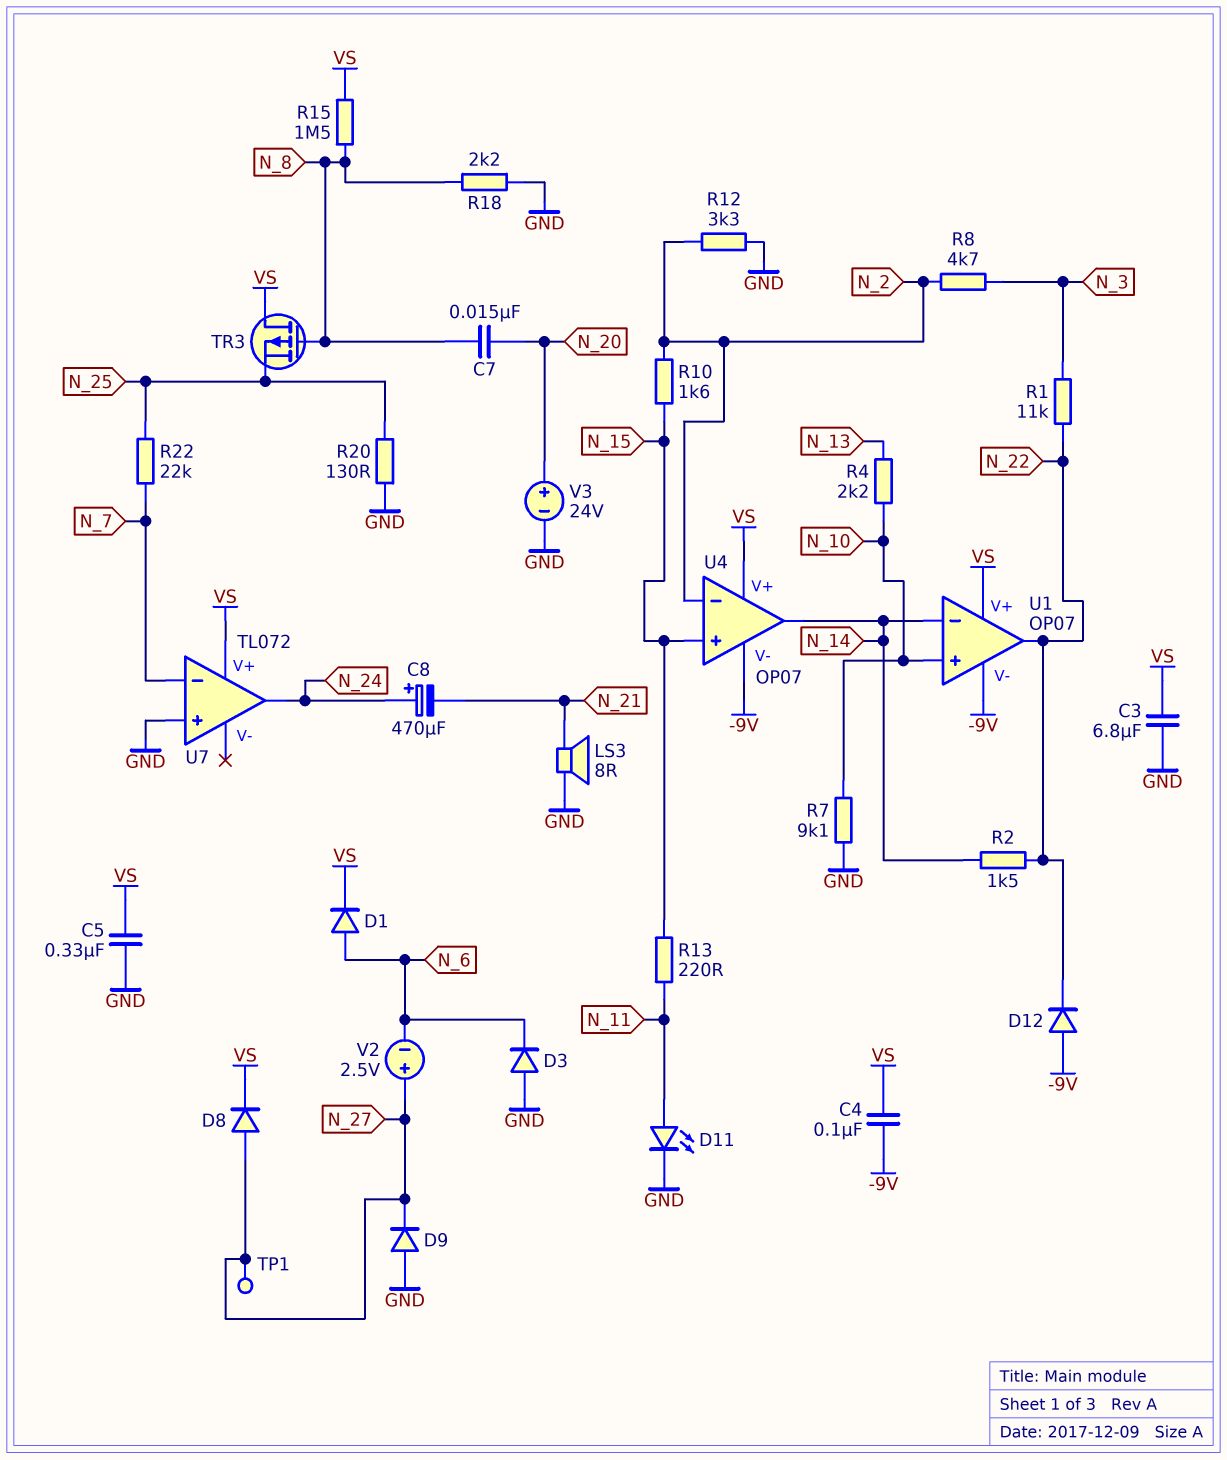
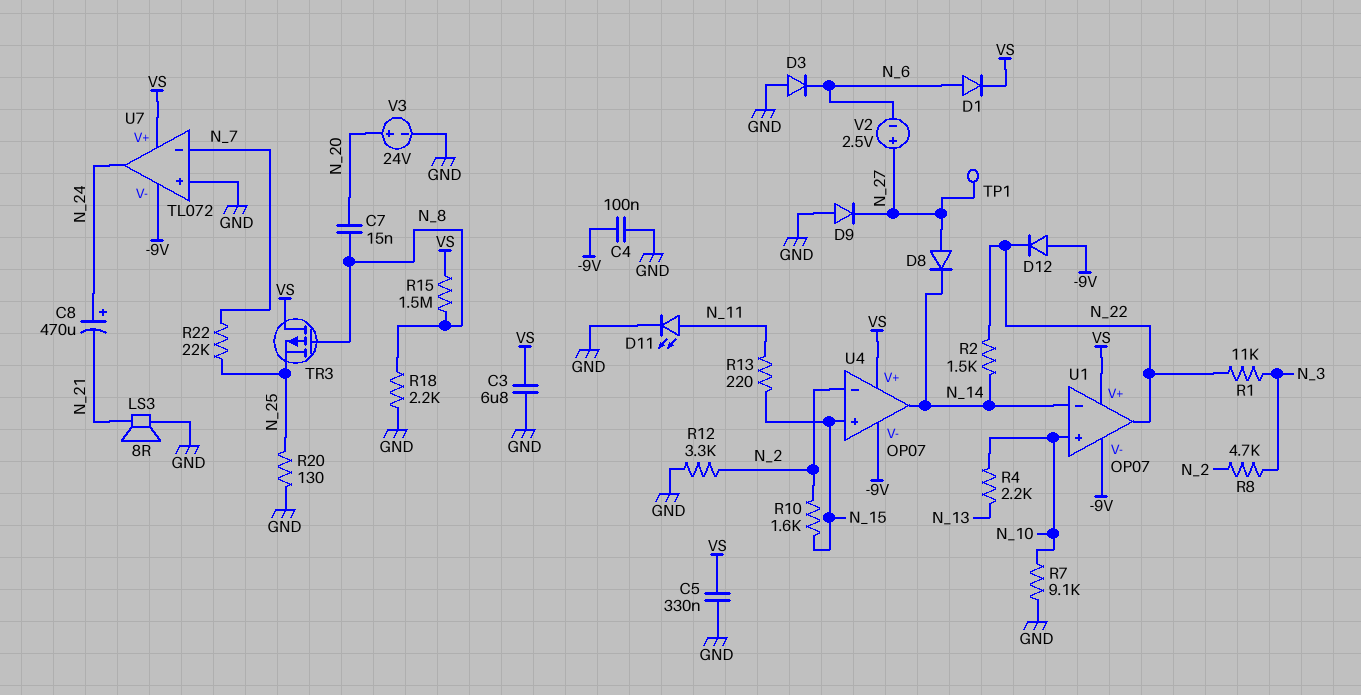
C4: 100nF (-9V, VS) -> 100nF (-9V, GND)
D8: diode (A N_27, K VS) -> diode (A N_27, K N_14)
U7 pin V-: none -> -9V

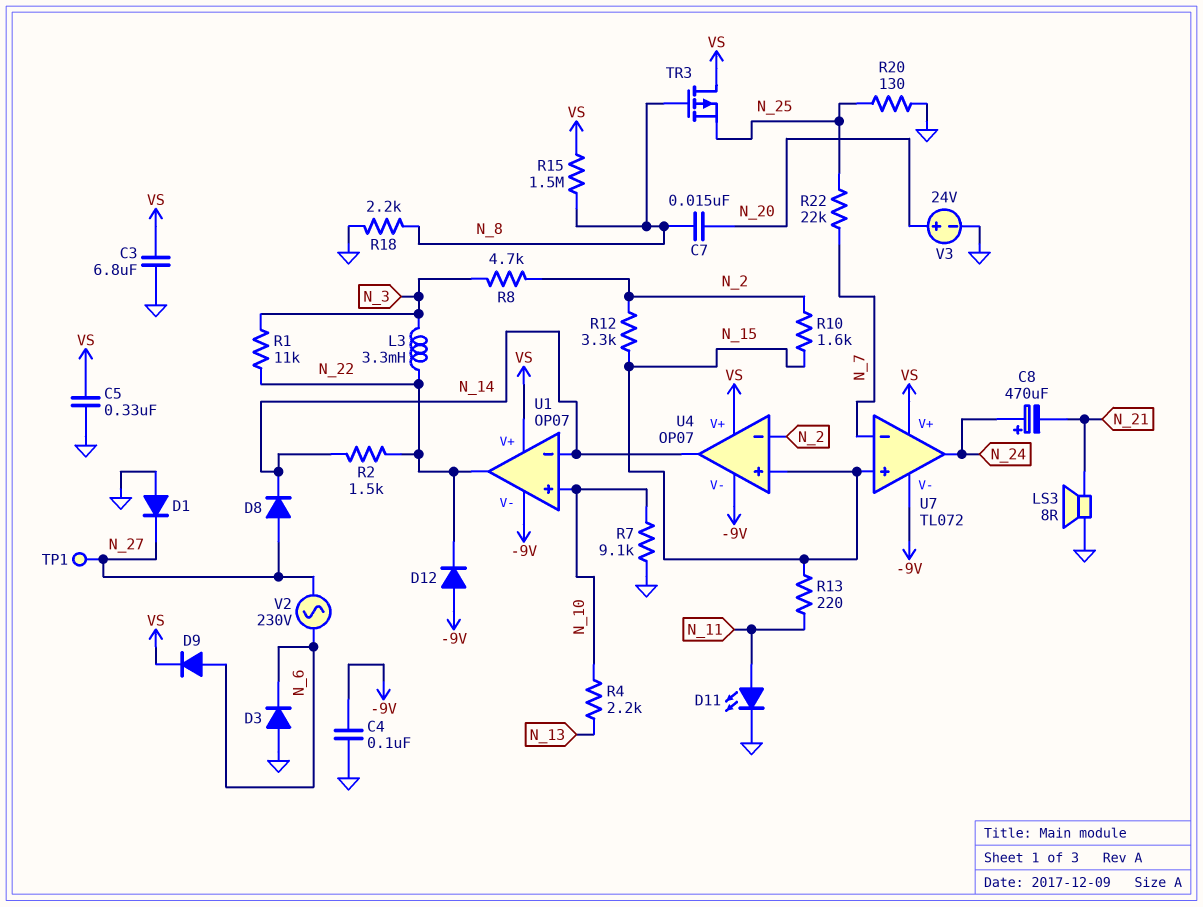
D1: diode (A N_6, K VS) -> diode (A GND, K N_27)
D9: diode (A GND, K N_27) -> diode (A N_6, K VS)
L3: none -> 3.3mH (N_3, N_22)
R12: 3.3k (GND, N_2) -> 3.3k (N_2, N_15)
U7 pin in+: GND -> N_15
V2: 2.5V (plus N_27, minus N_6) -> AC 230V (N_6, N_27)

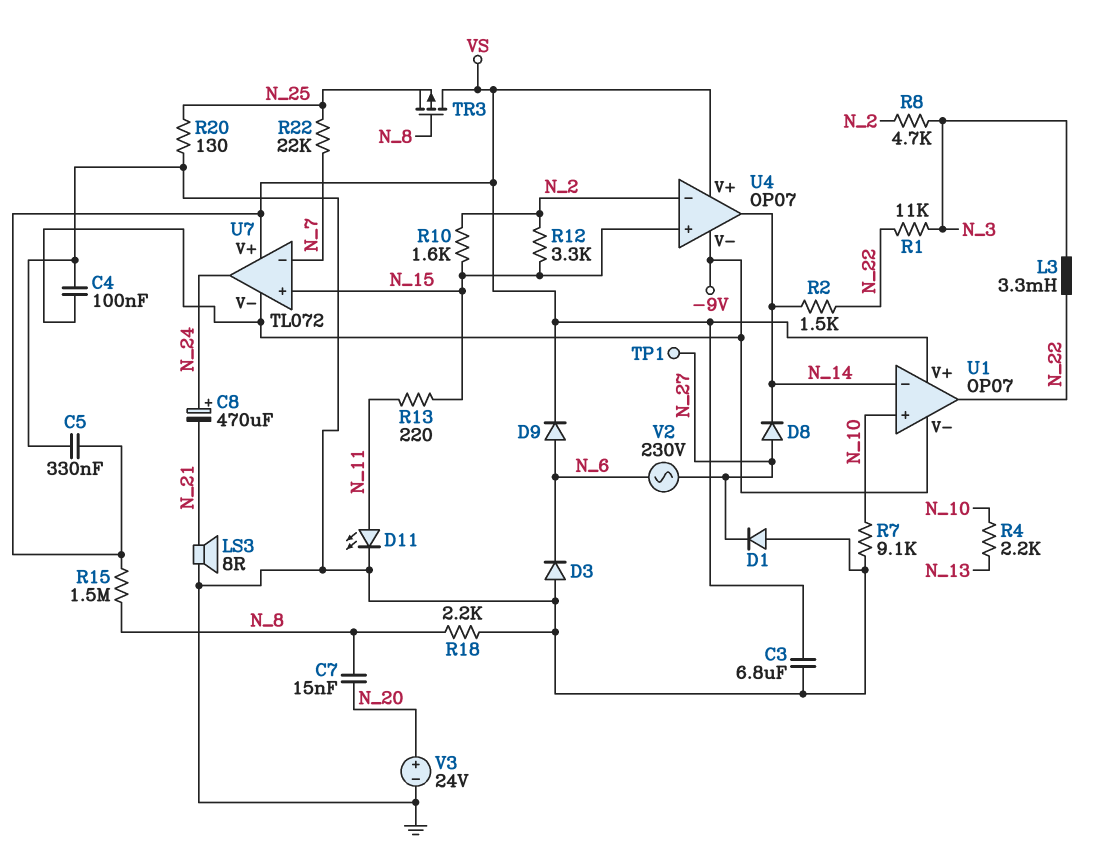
D12: diode (A -9V, K N_22) -> none

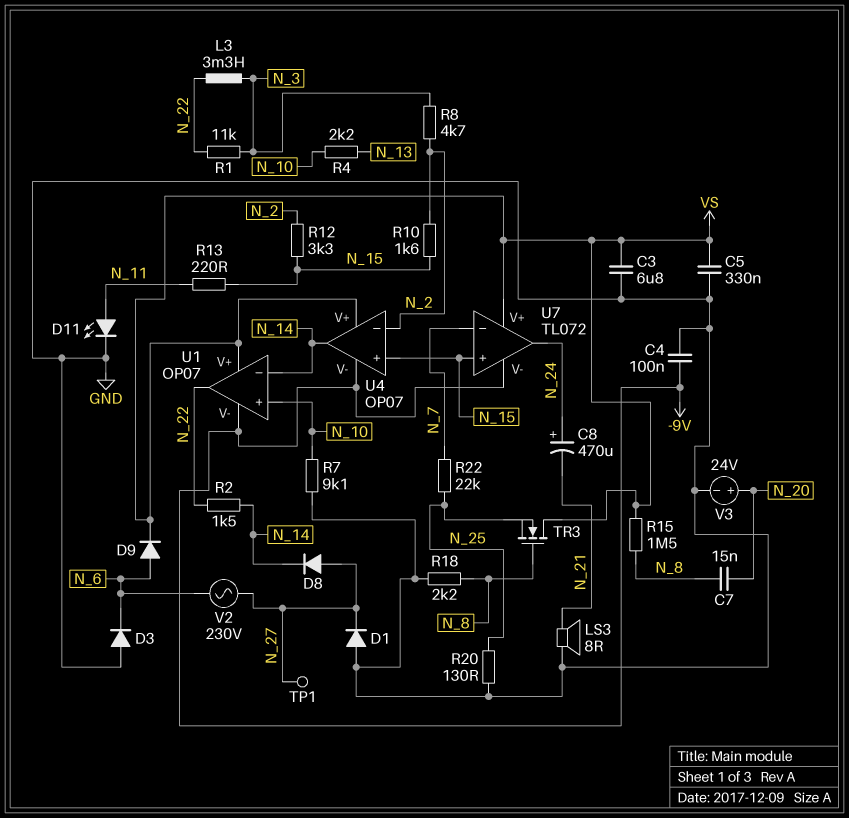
TR3: PMOS (G N_8, D VS, S N_25) -> NMOS (G N_8, D VS, S N_25)

